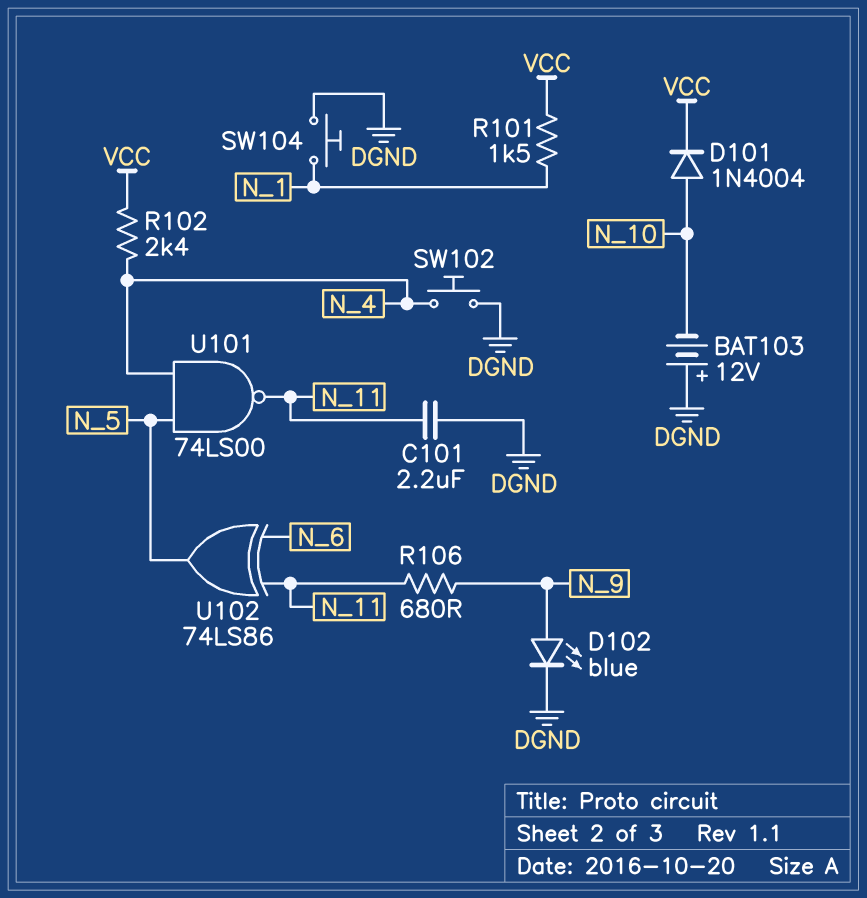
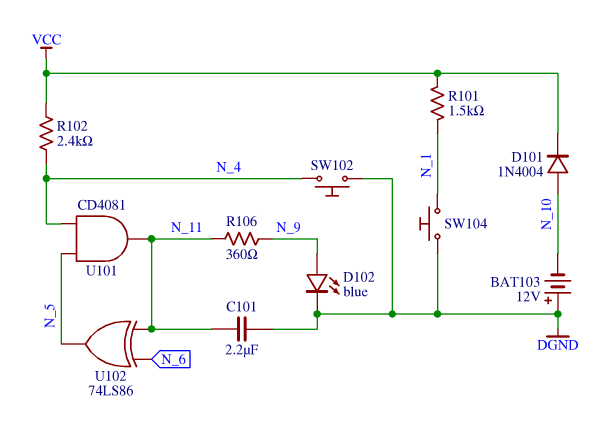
R106: 680 (N_9, N_11) -> 360 (N_9, N_11)
U101: NAND 74LS00 (in N_4, in N_5, out N_11) -> AND CD4081 (in N_4, in N_5, out N_11)

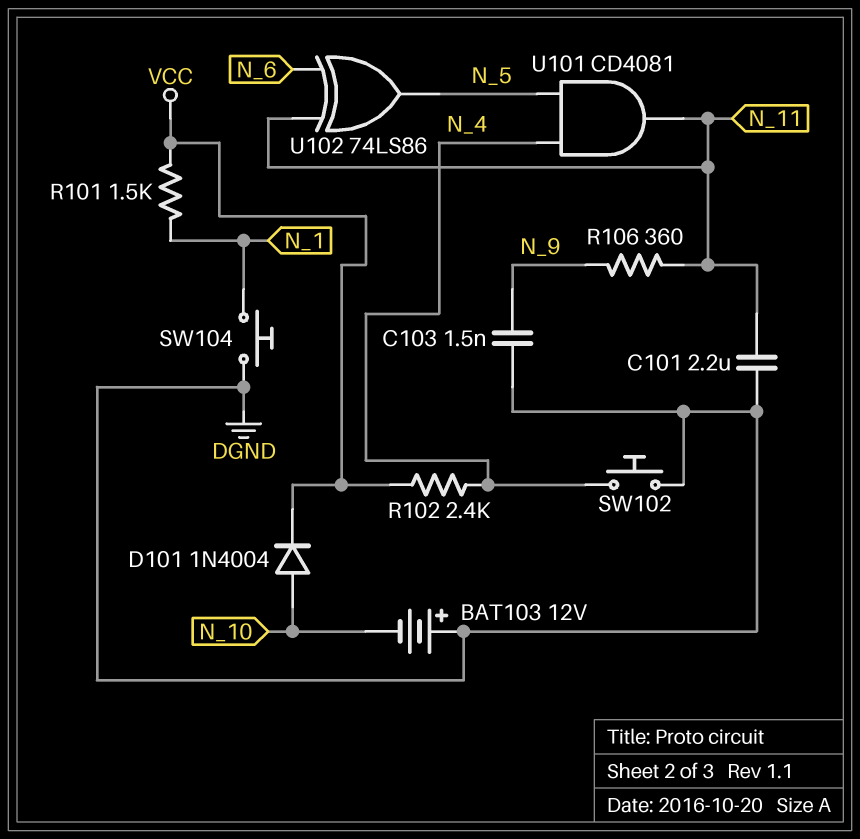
C103: none -> 1.5nF (DGND, N_9)
D102: LED blue (A N_9, K DGND) -> none

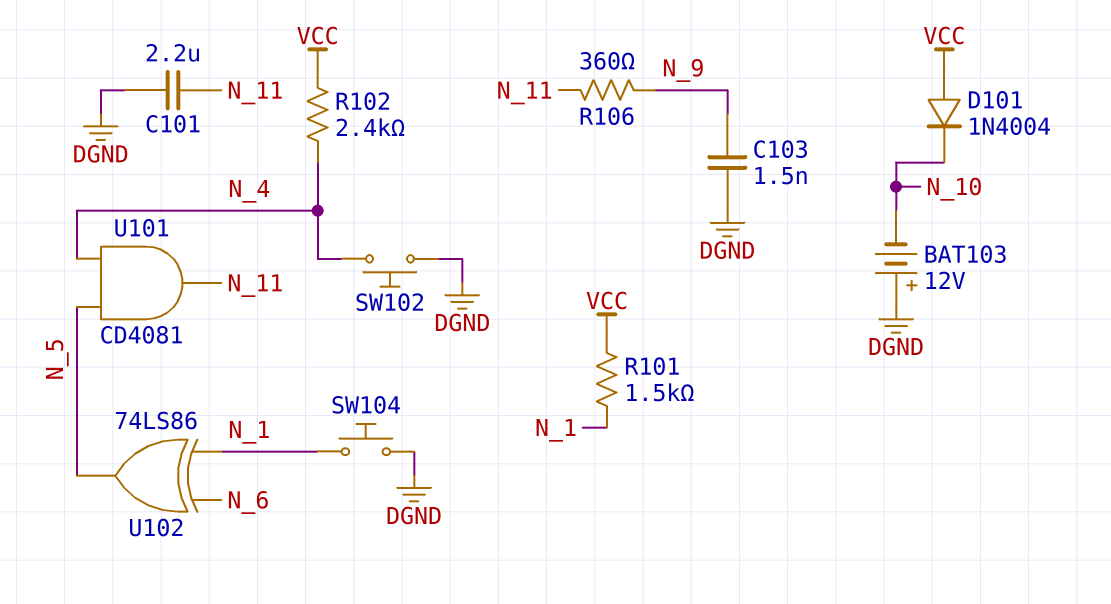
D101: diode 1N4004 (A N_10, K VCC) -> diode 1N4004 (A VCC, K N_10)
U102: XOR 74LS86 (in N_6, in N_11, out N_5) -> XOR 74LS86 (in N_1, in N_6, out N_5)

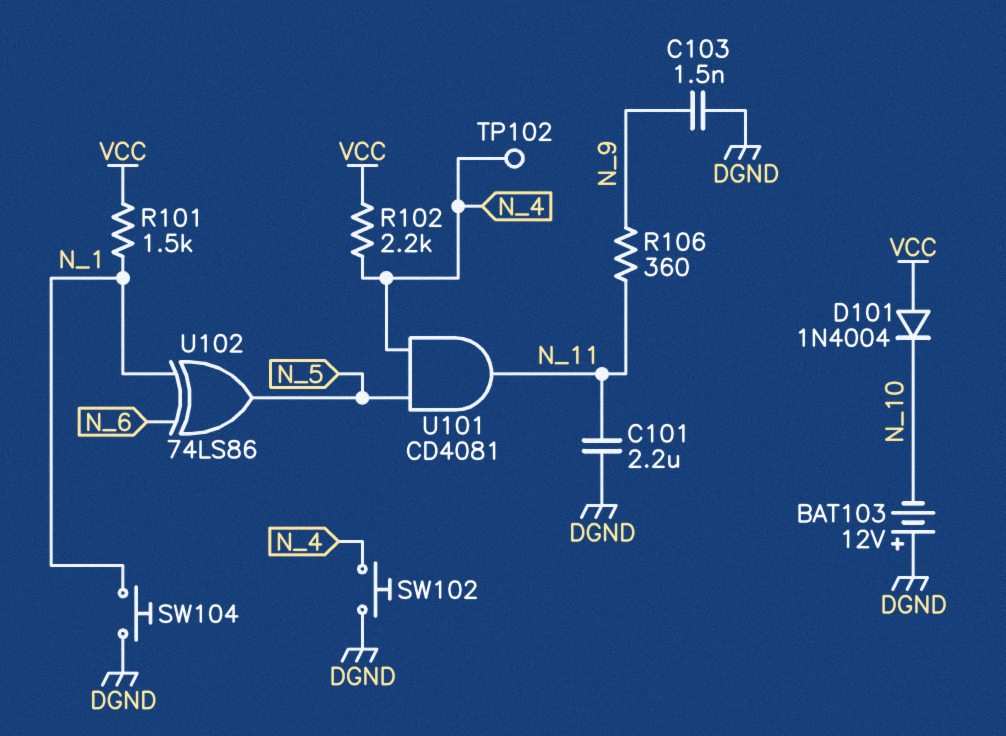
R102: 2.4k (N_4, VCC) -> 2.2k (N_4, VCC)
TP102: none -> test point (N_4)

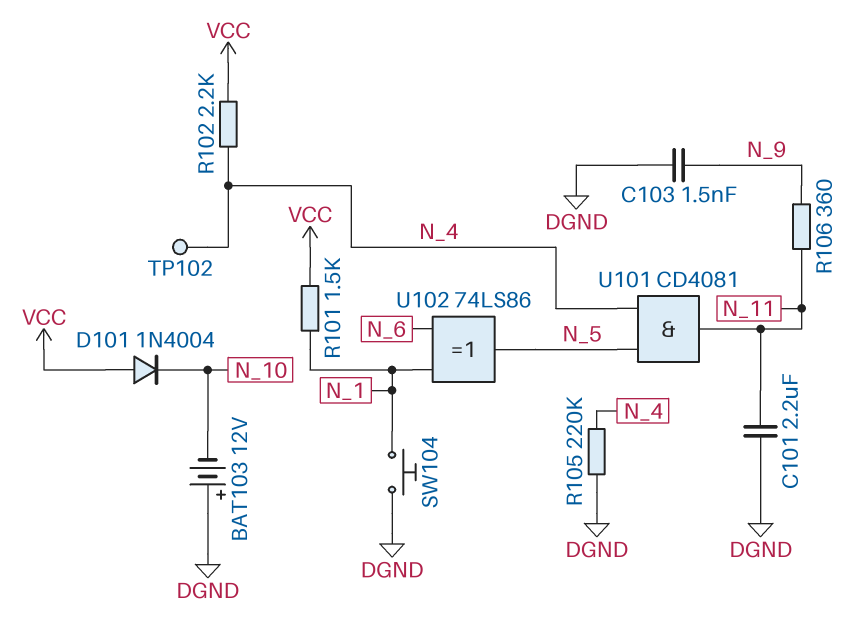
R105: none -> 220k (DGND, N_4)
SW102: button (DGND, N_4) -> none

